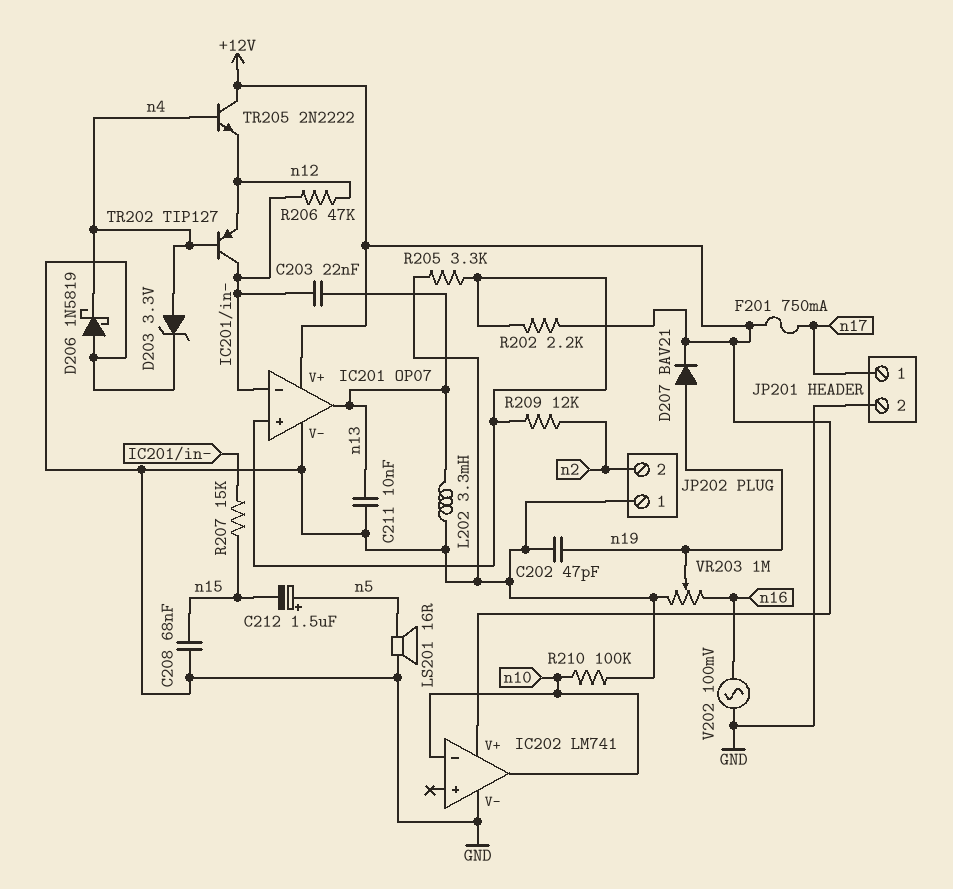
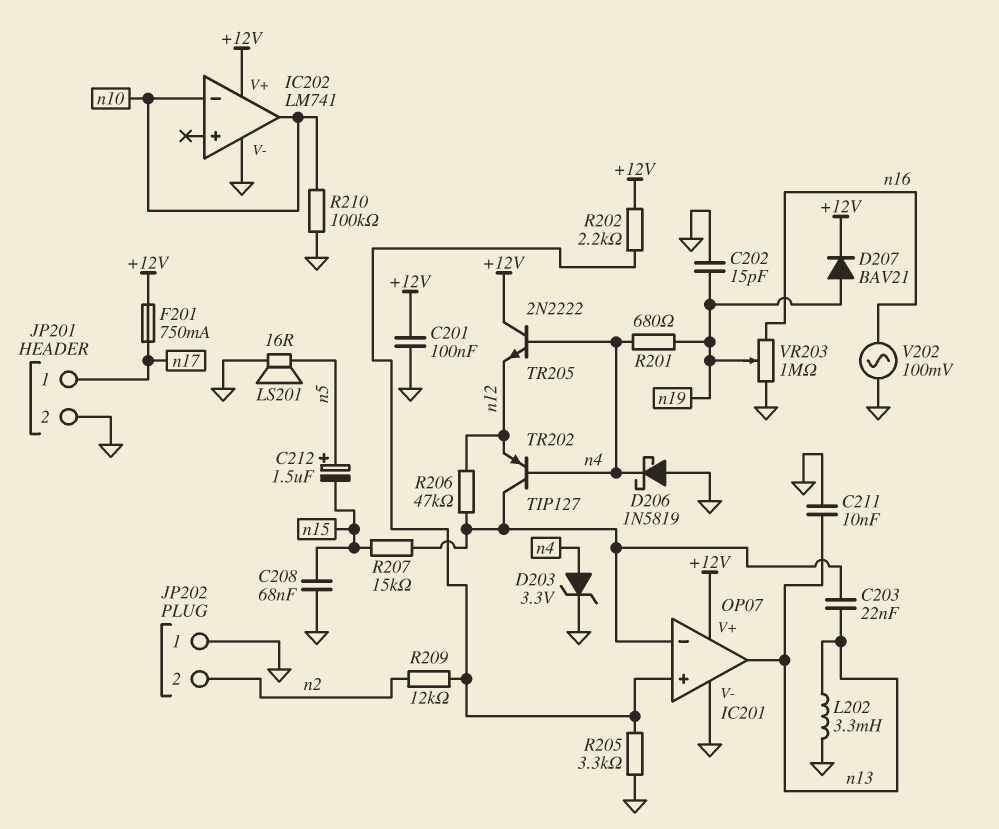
C201: none -> 100nF (+12V, GND)
C202: 47pF (GND, n19) -> 15pF (GND, n19)
R201: none -> 680 (n4, n19)

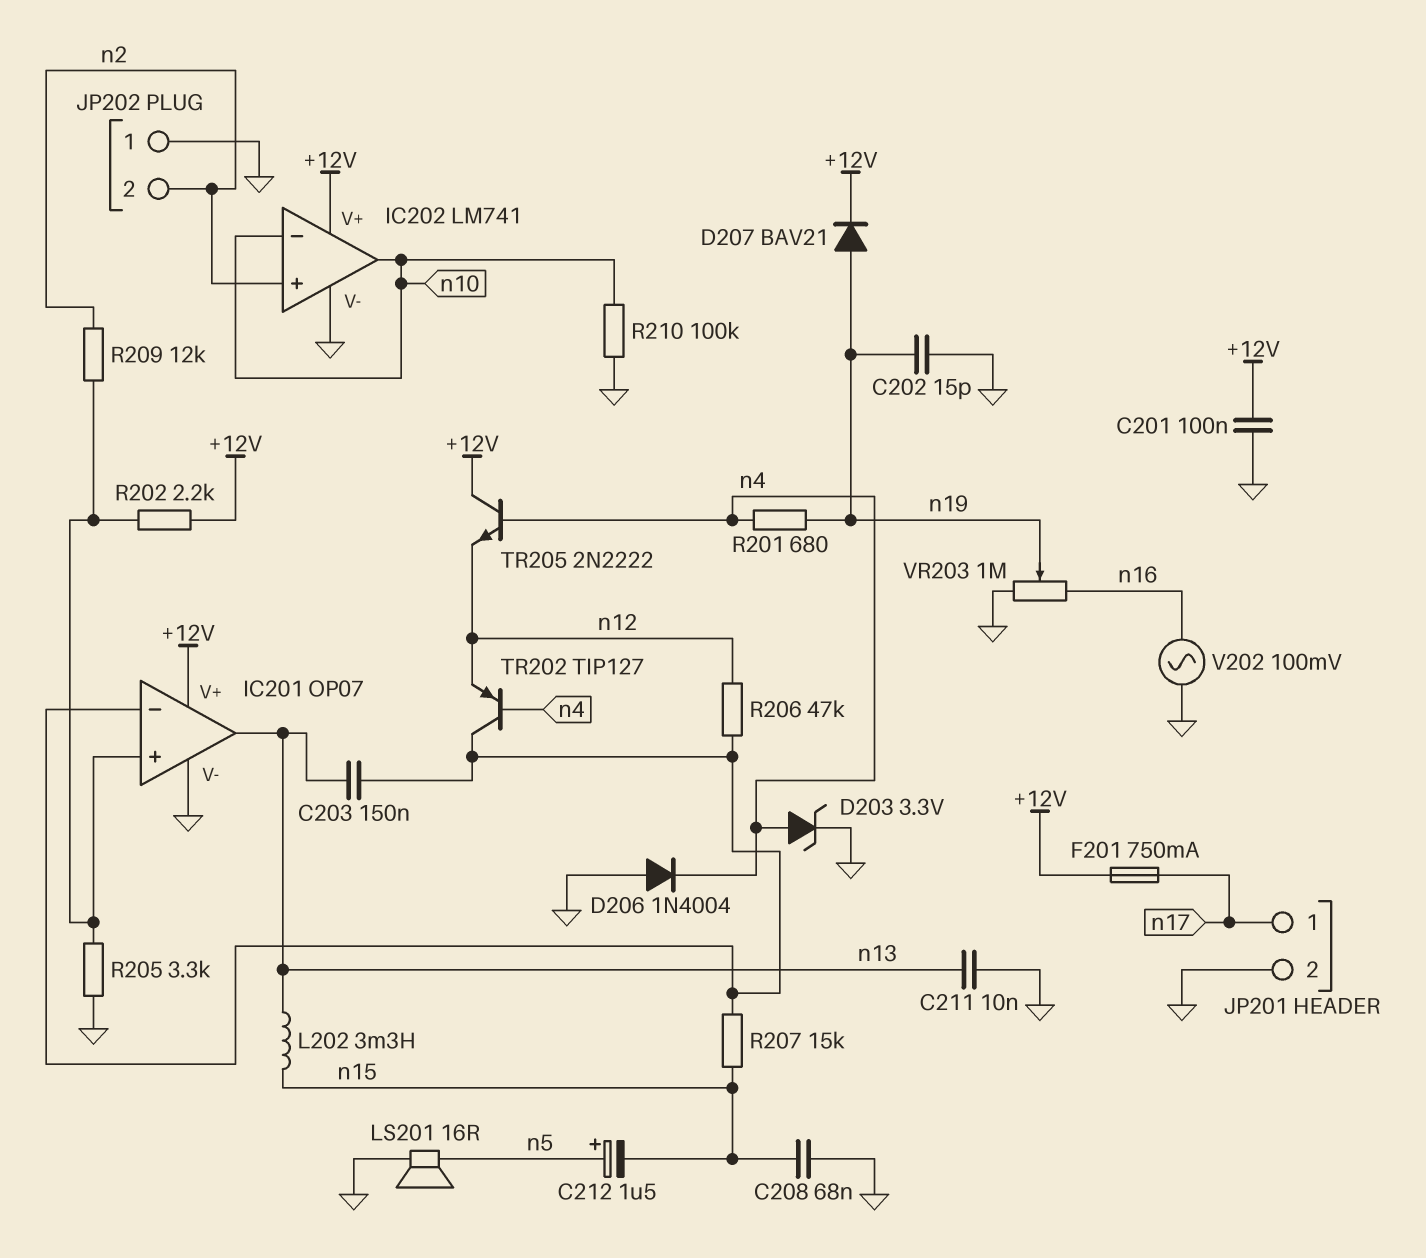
C203: 22nF (IC201/in-, n13) -> 150nF (IC201/in-, n13)
D206: schottky 1N5819 (A GND, K n4) -> diode 1N4004 (A GND, K n4)
IC202 pin in+: none -> n2
L202: 3.3mH (GND, n13) -> 3.3mH (n13, n15)

